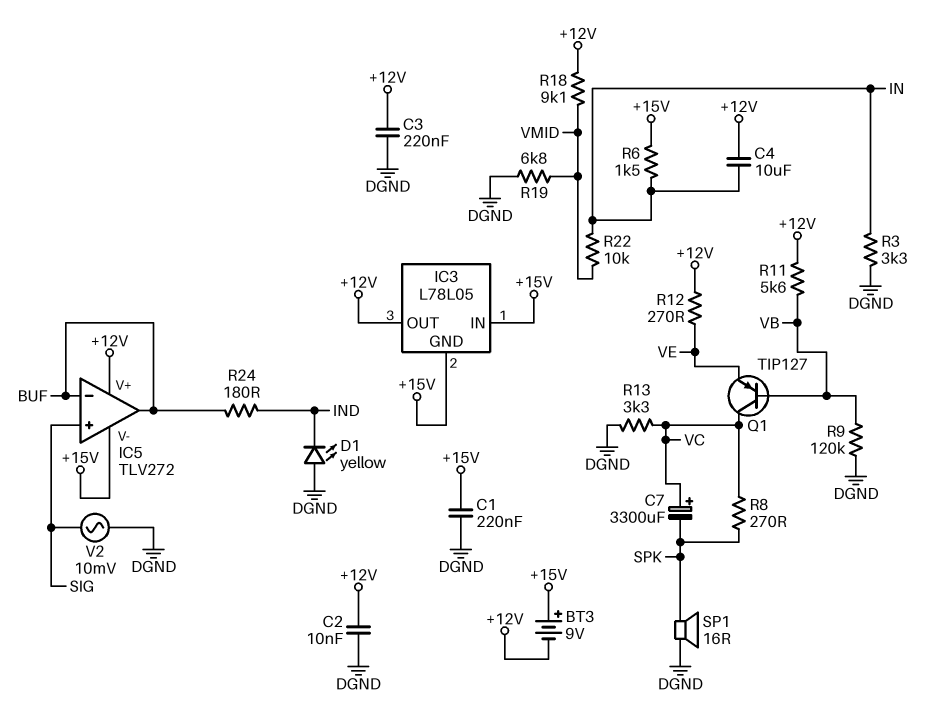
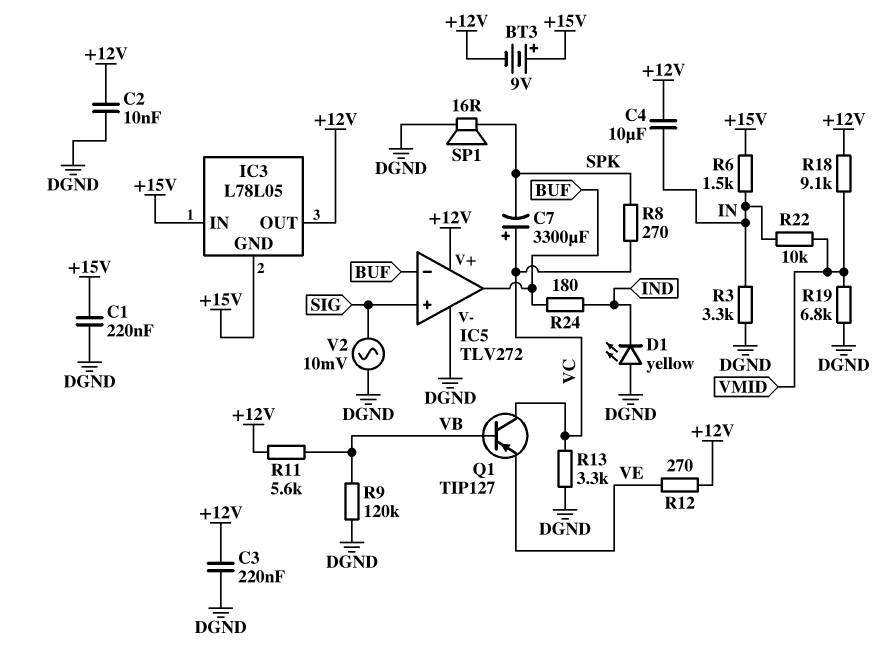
IC5 pin V-: +15V -> DGND

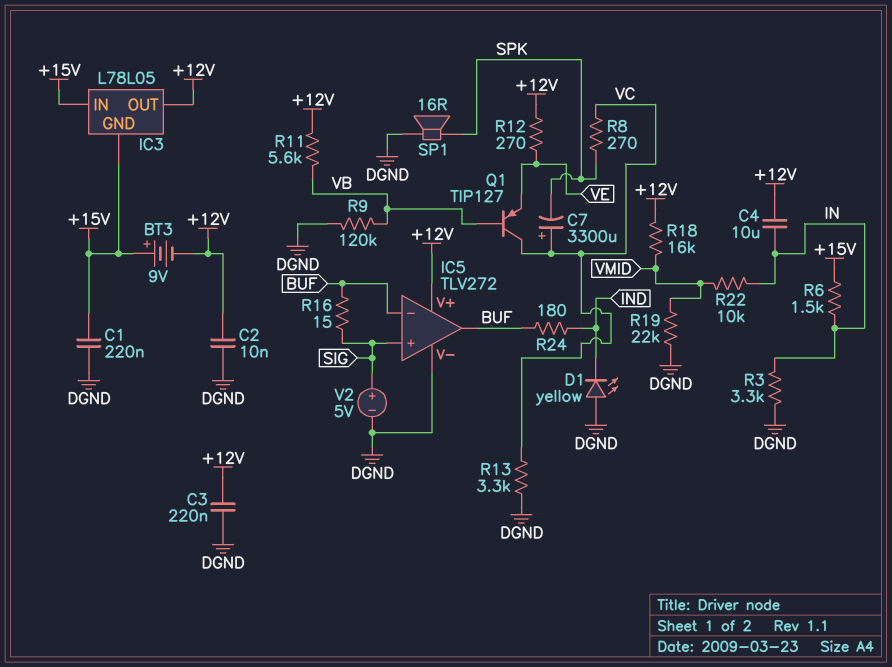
R16: none -> 15 (BUF, SIG)
R18: 9.1k (+12V, VMID) -> 16k (+12V, VMID)
R19: 6.8k (DGND, VMID) -> 22k (DGND, VMID)
V2: AC 10mV (DGND, SIG) -> 5V (plus SIG, minus DGND)

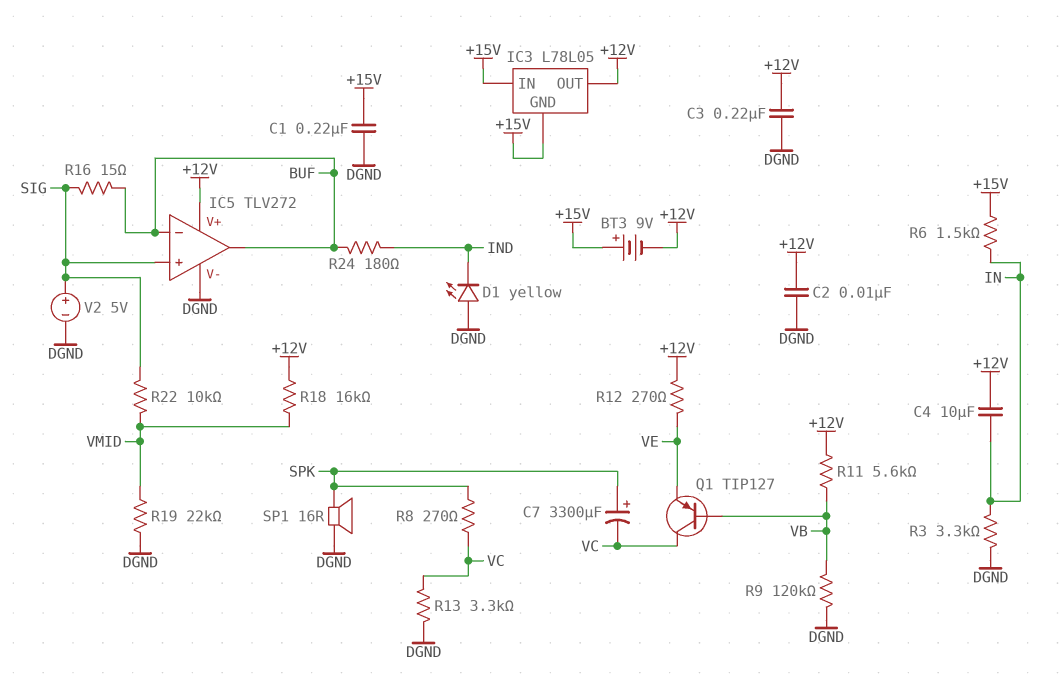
C7: 3300uF (plus VC, minus SPK) -> 3300uF (plus SPK, minus VC)
R22: 10k (IN, VMID) -> 10k (SIG, VMID)

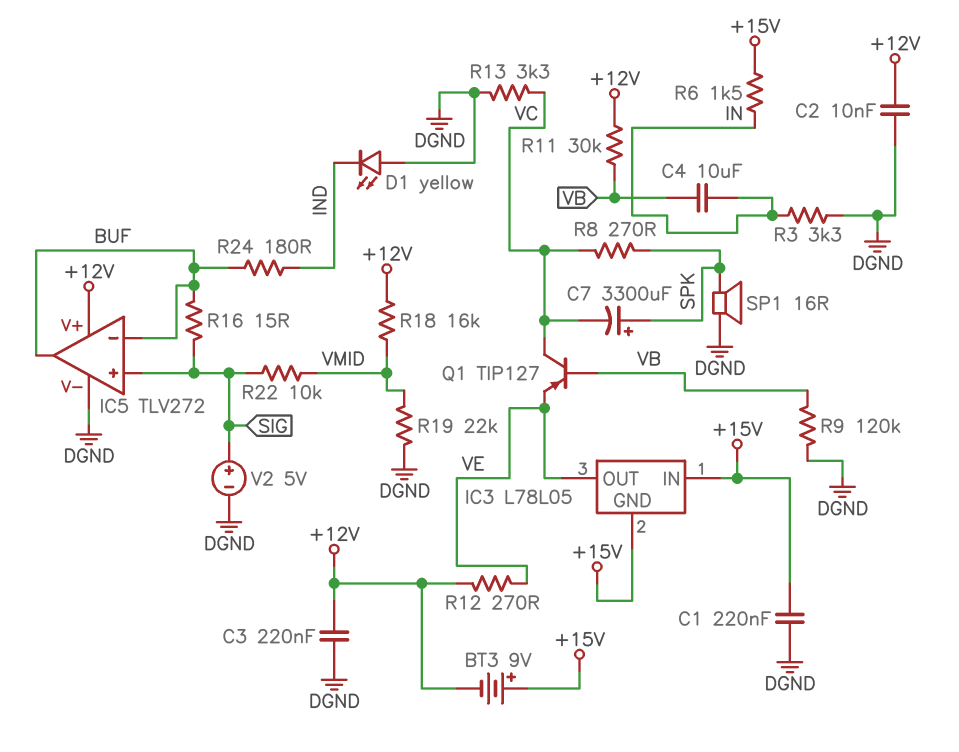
C4: 10uF (+12V, IN) -> 10uF (IN, VB)
IC3 pin OUT: +12V -> VE
R11: 5.6k (+12V, VB) -> 30k (+12V, VB)

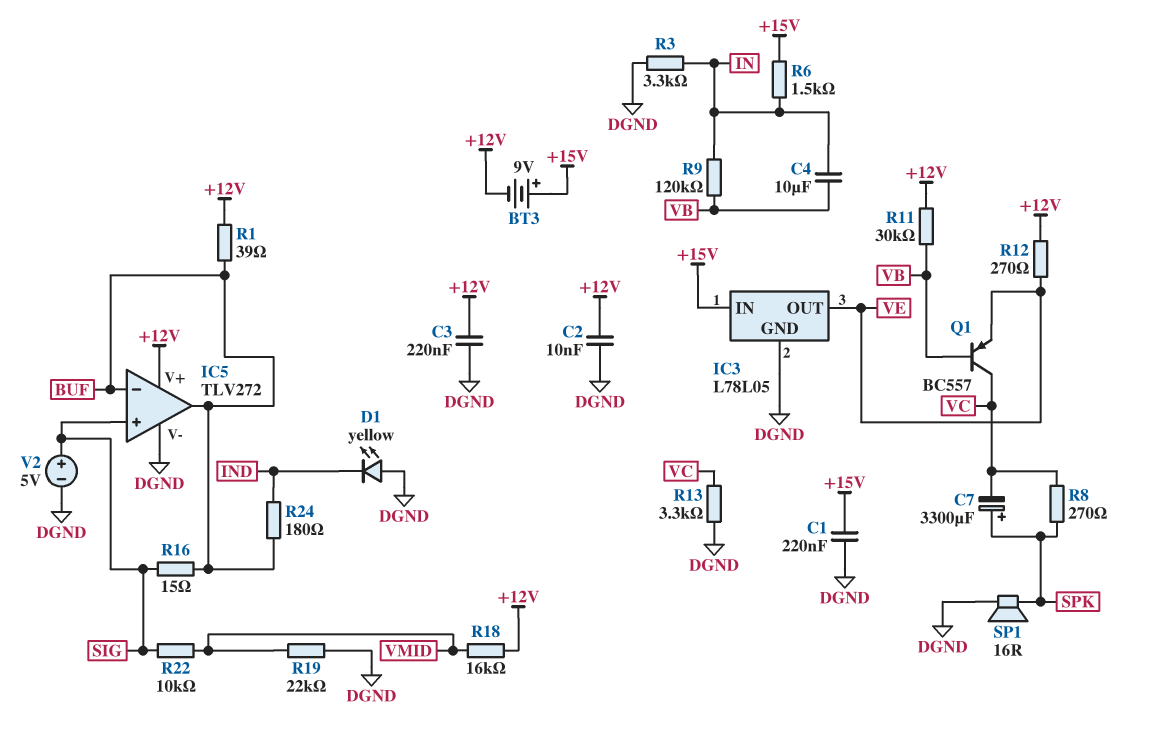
IC3 pin GND: +15V -> DGND
Q1: PNP TIP127 (B VB, C VC, E VE) -> PNP BC557 (B VB, C VC, E VE)
R1: none -> 39 (+12V, BUF)
R9: 120k (DGND, VB) -> 120k (IN, VB)

